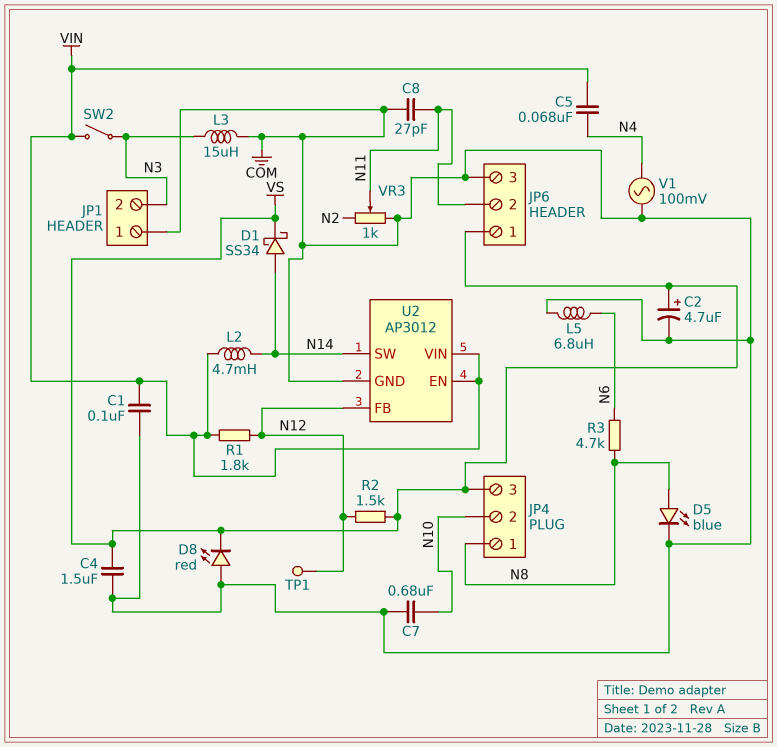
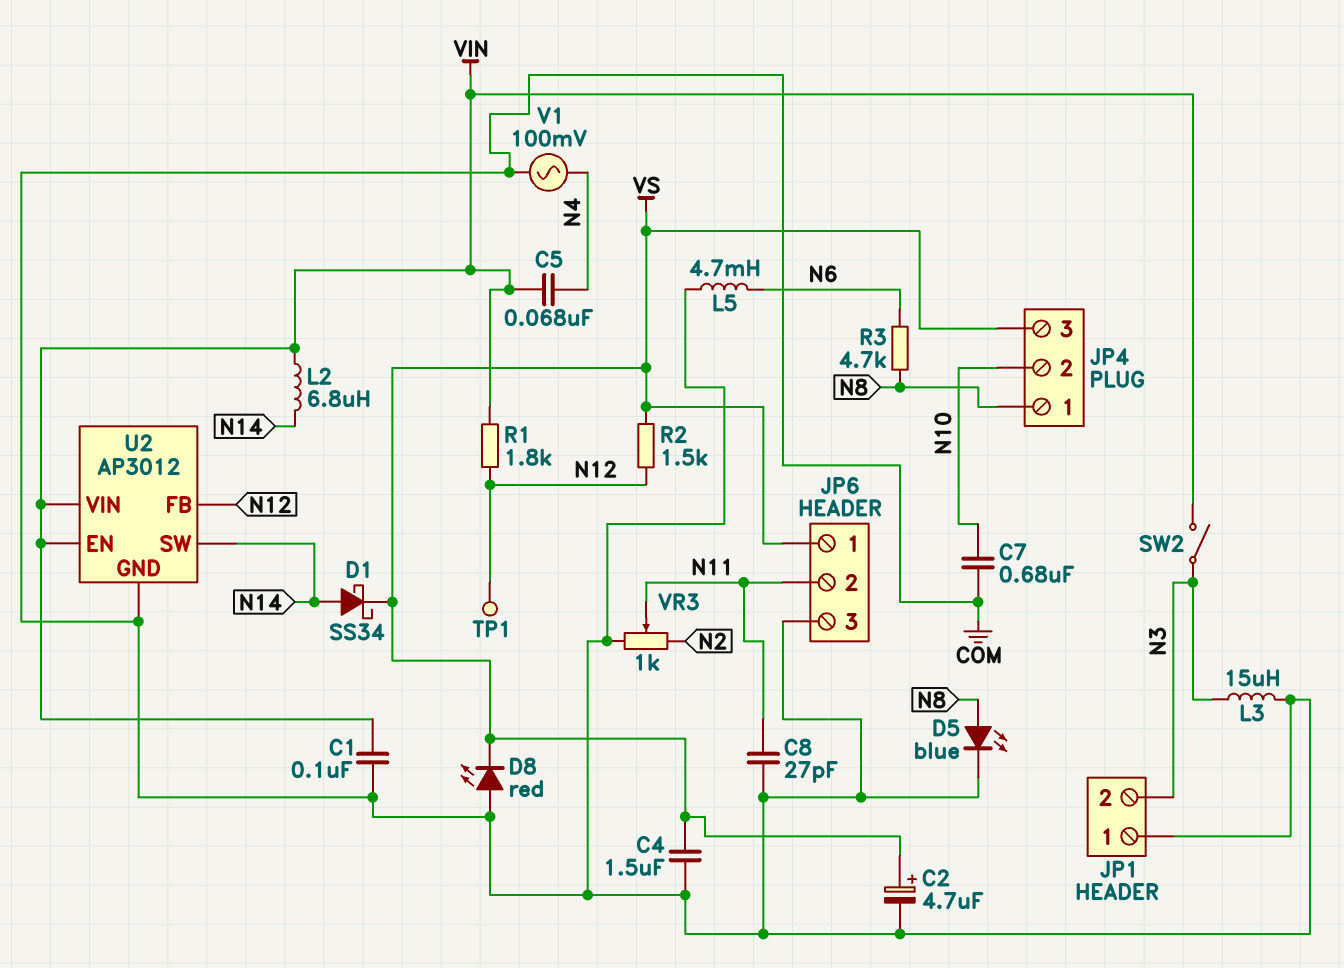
L2: 4.7mH (N14, VIN) -> 6.8uH (N14, VIN)
L5: 6.8uH (COM, N6) -> 4.7mH (COM, N6)

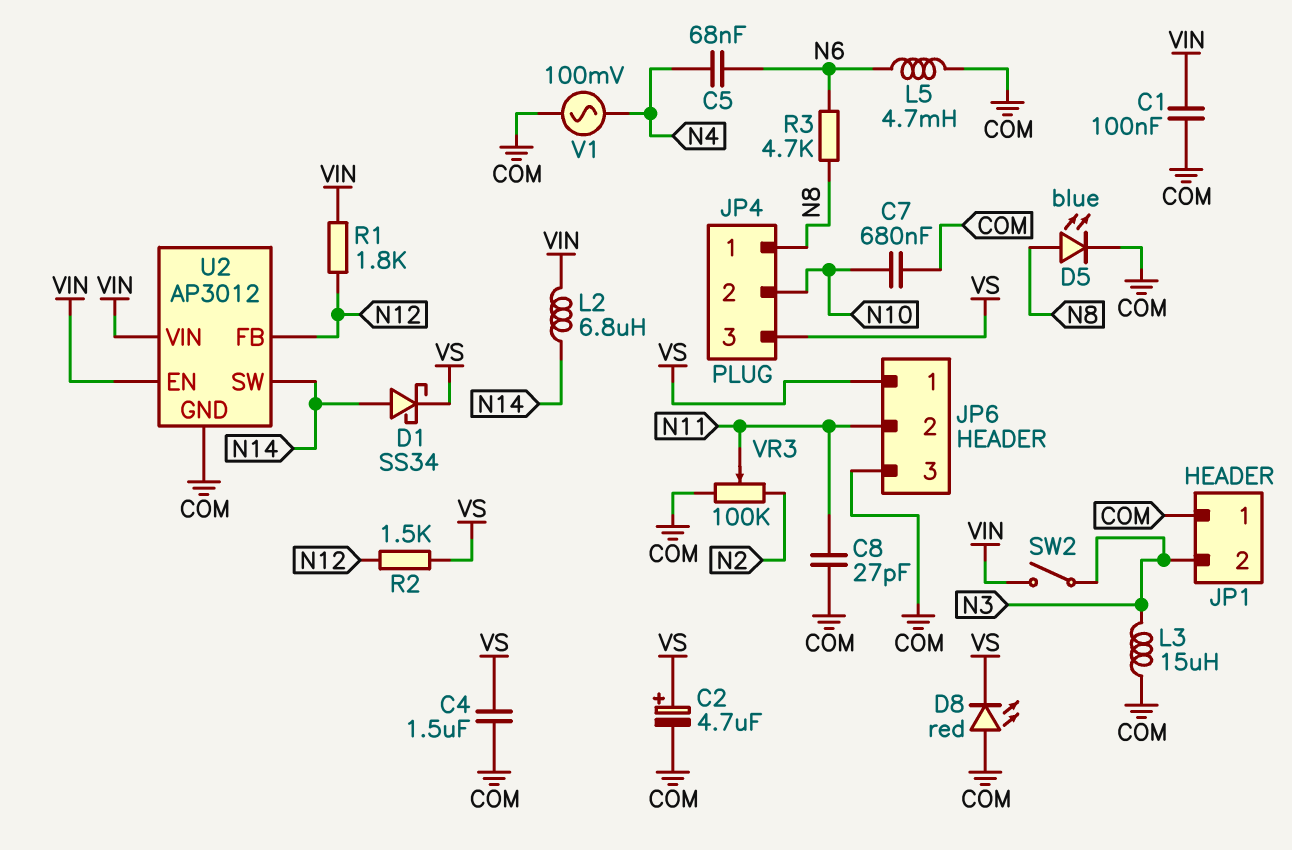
C5: 68nF (N4, VIN) -> 68nF (N4, N6)
TP1: test point (N12) -> none
VR3: 1k (COM, N2, wiper N11) -> 100k (COM, N2, wiper N11)

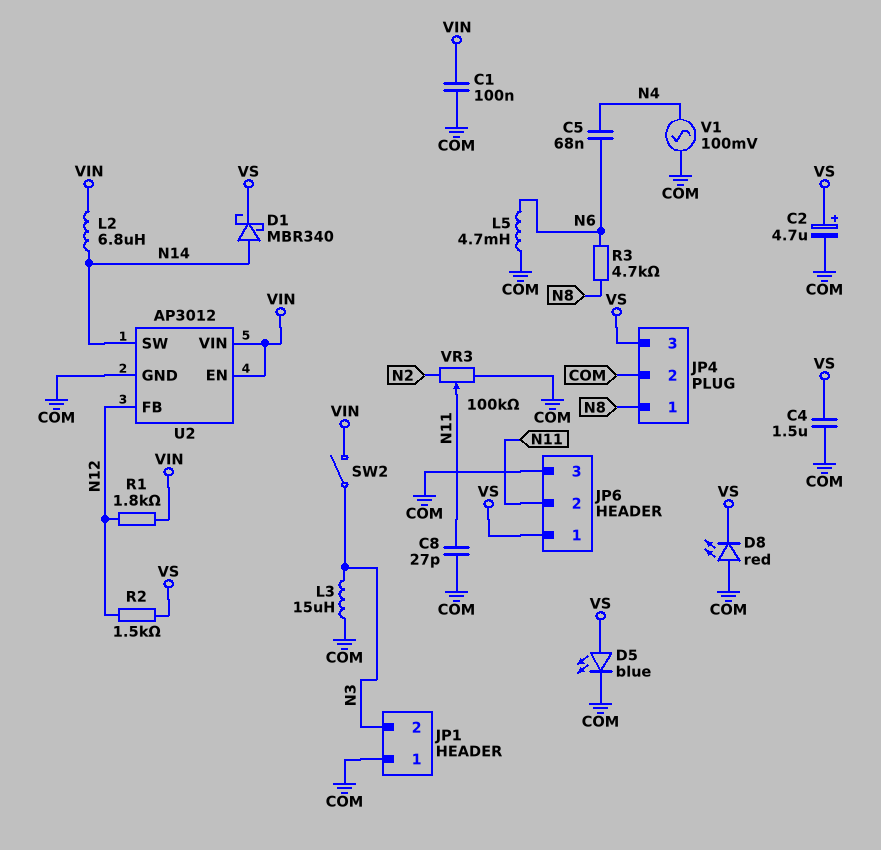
C7: 680nF (COM, N10) -> none
D1: schottky SS34 (A N14, K VS) -> schottky MBR340 (A N14, K VS)
D5: LED blue (A N8, K COM) -> LED blue (A VS, K COM)
JP4 pin 2: N10 -> COM

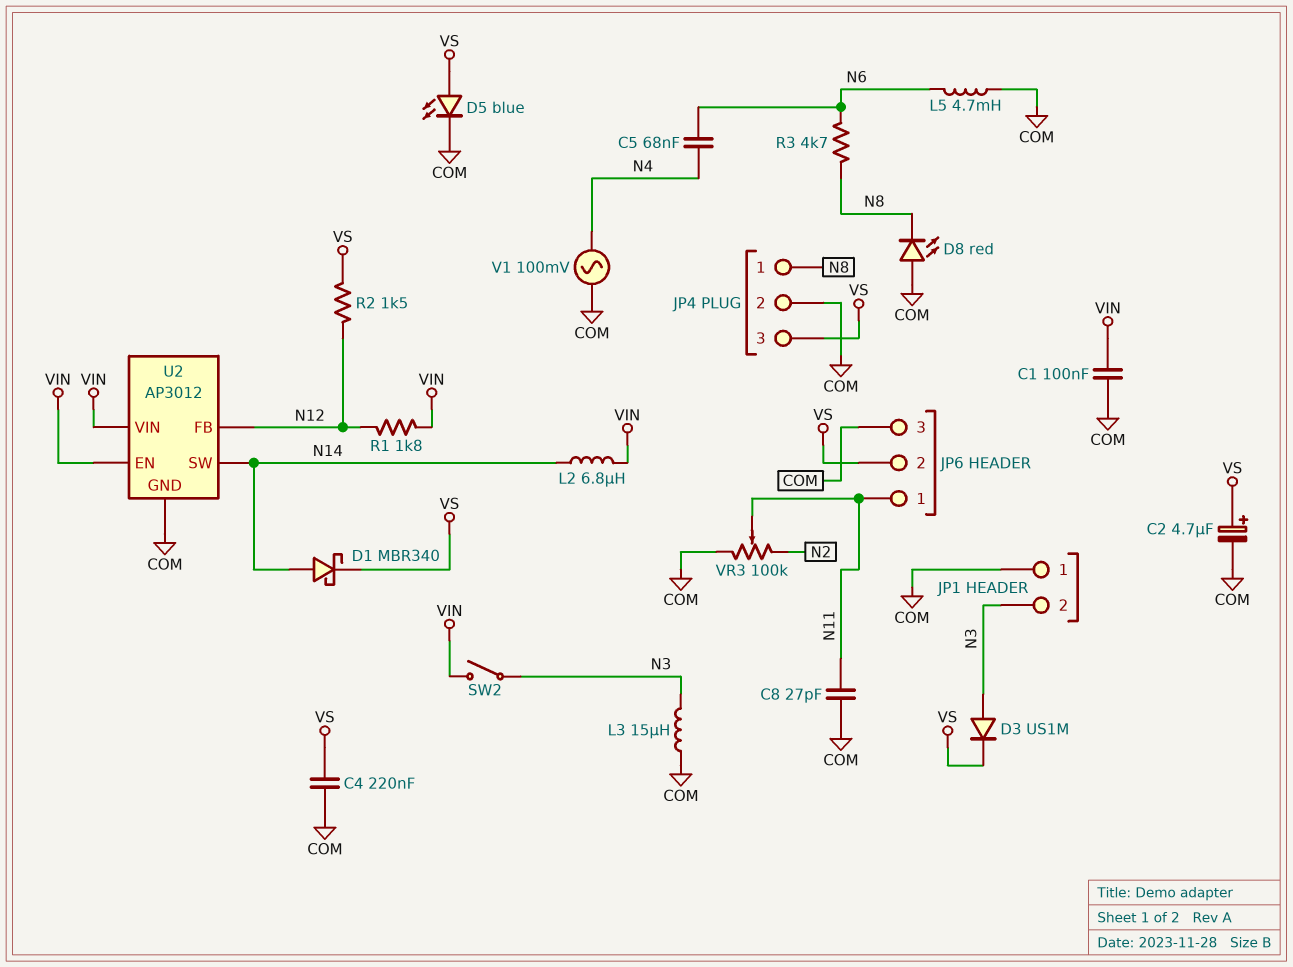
C4: 1.5uF (COM, VS) -> 220nF (COM, VS)
D3: none -> diode US1M (A N3, K VS)
D8: LED red (A COM, K VS) -> LED red (A COM, K N8)
JP6 pin 1: VS -> N11
JP6 pin 2: N11 -> VS

